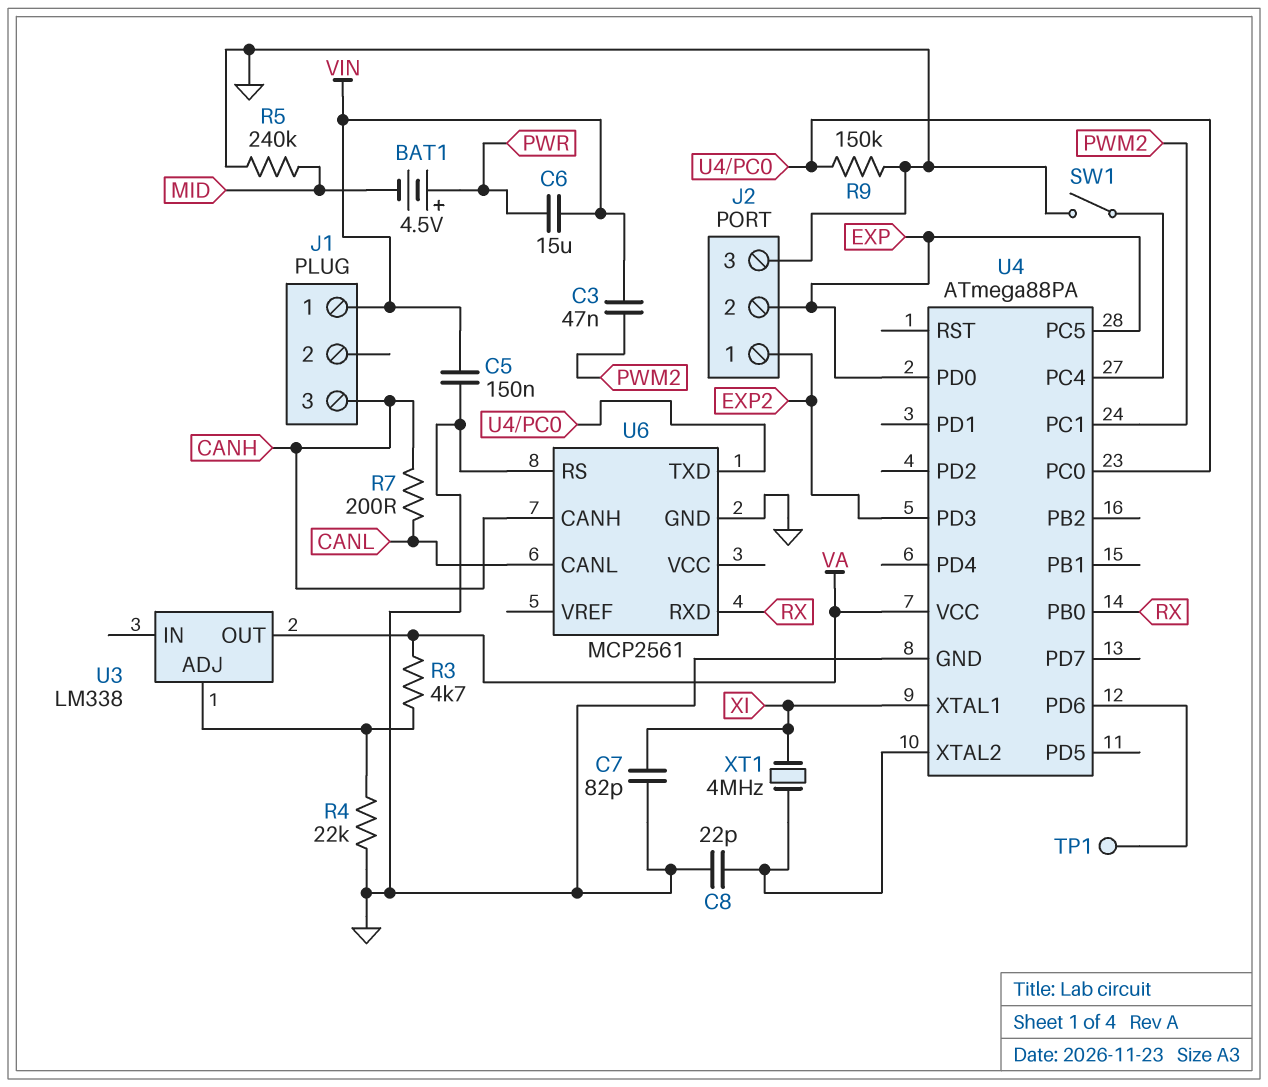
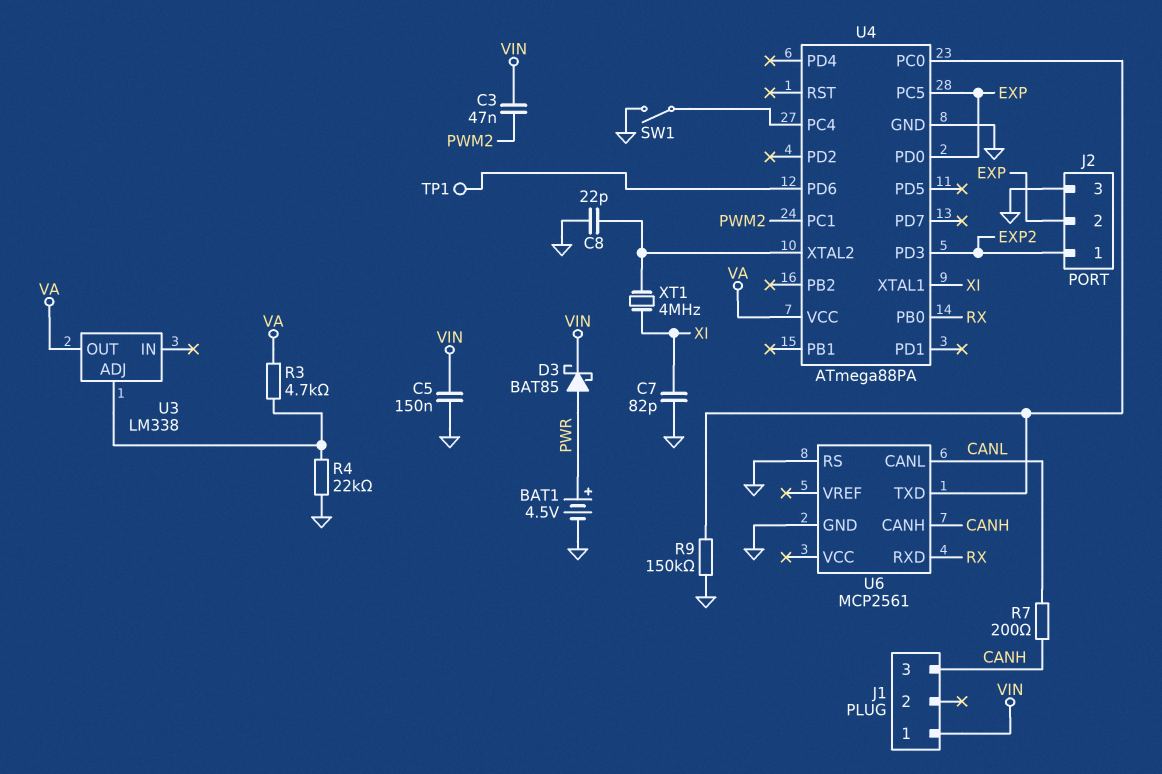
BAT1: 4.5V (plus PWR, minus MID) -> 4.5V (plus PWR, minus GND)
C6: 15uF (PWR, VIN) -> none
D3: none -> schottky BAT85 (A PWR, K VIN)
R5: 240k (GND, MID) -> none

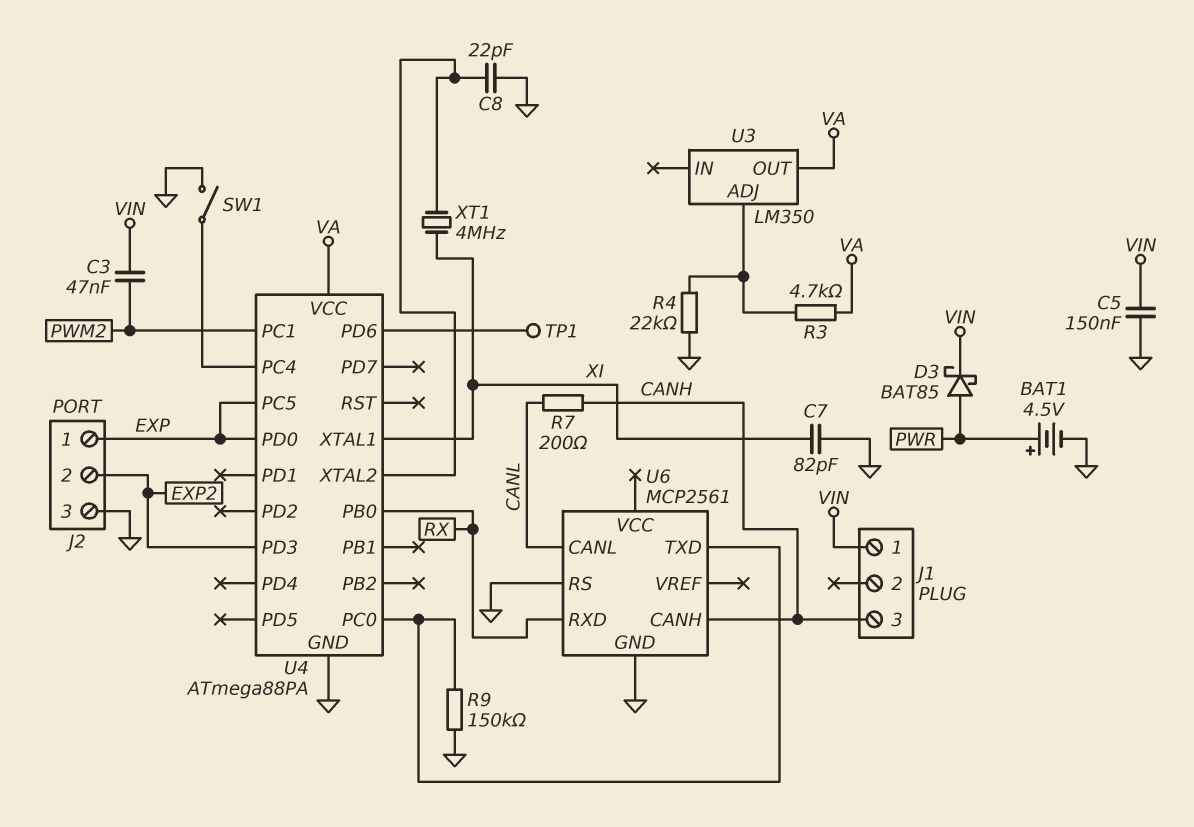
J2 pin 1: EXP2 -> EXP
J2 pin 2: EXP -> EXP2
U3: LM338 -> LM350

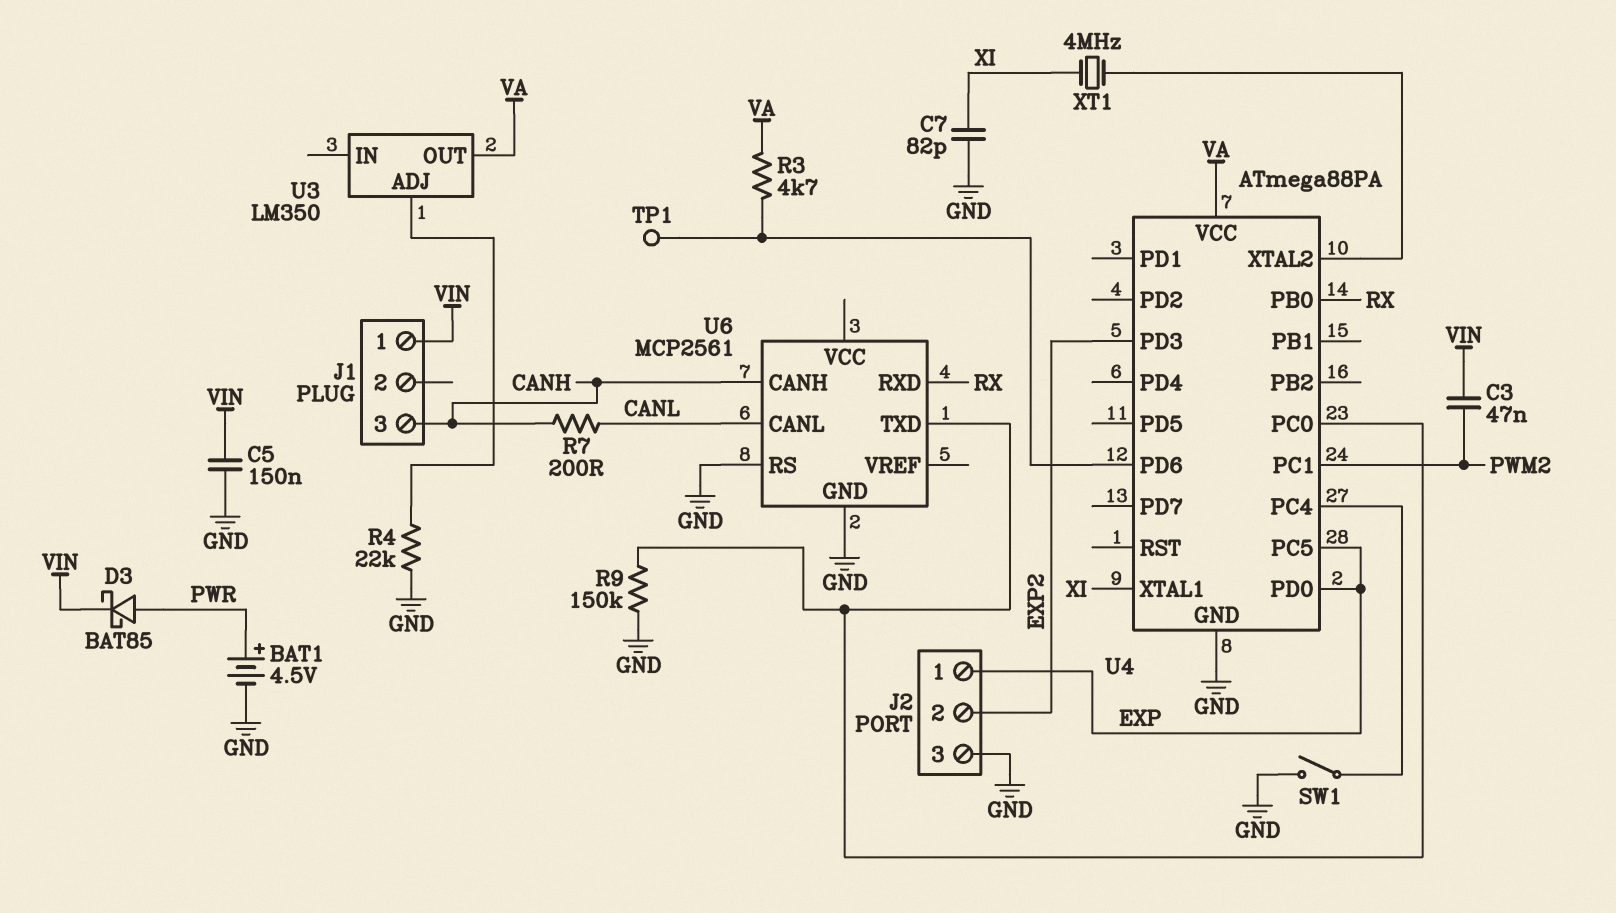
C8: 22pF (GND, U4/XTAL2) -> none
R3: 4.7k (U3/ADJ, VA) -> 4.7k (U4/PD6, VA)

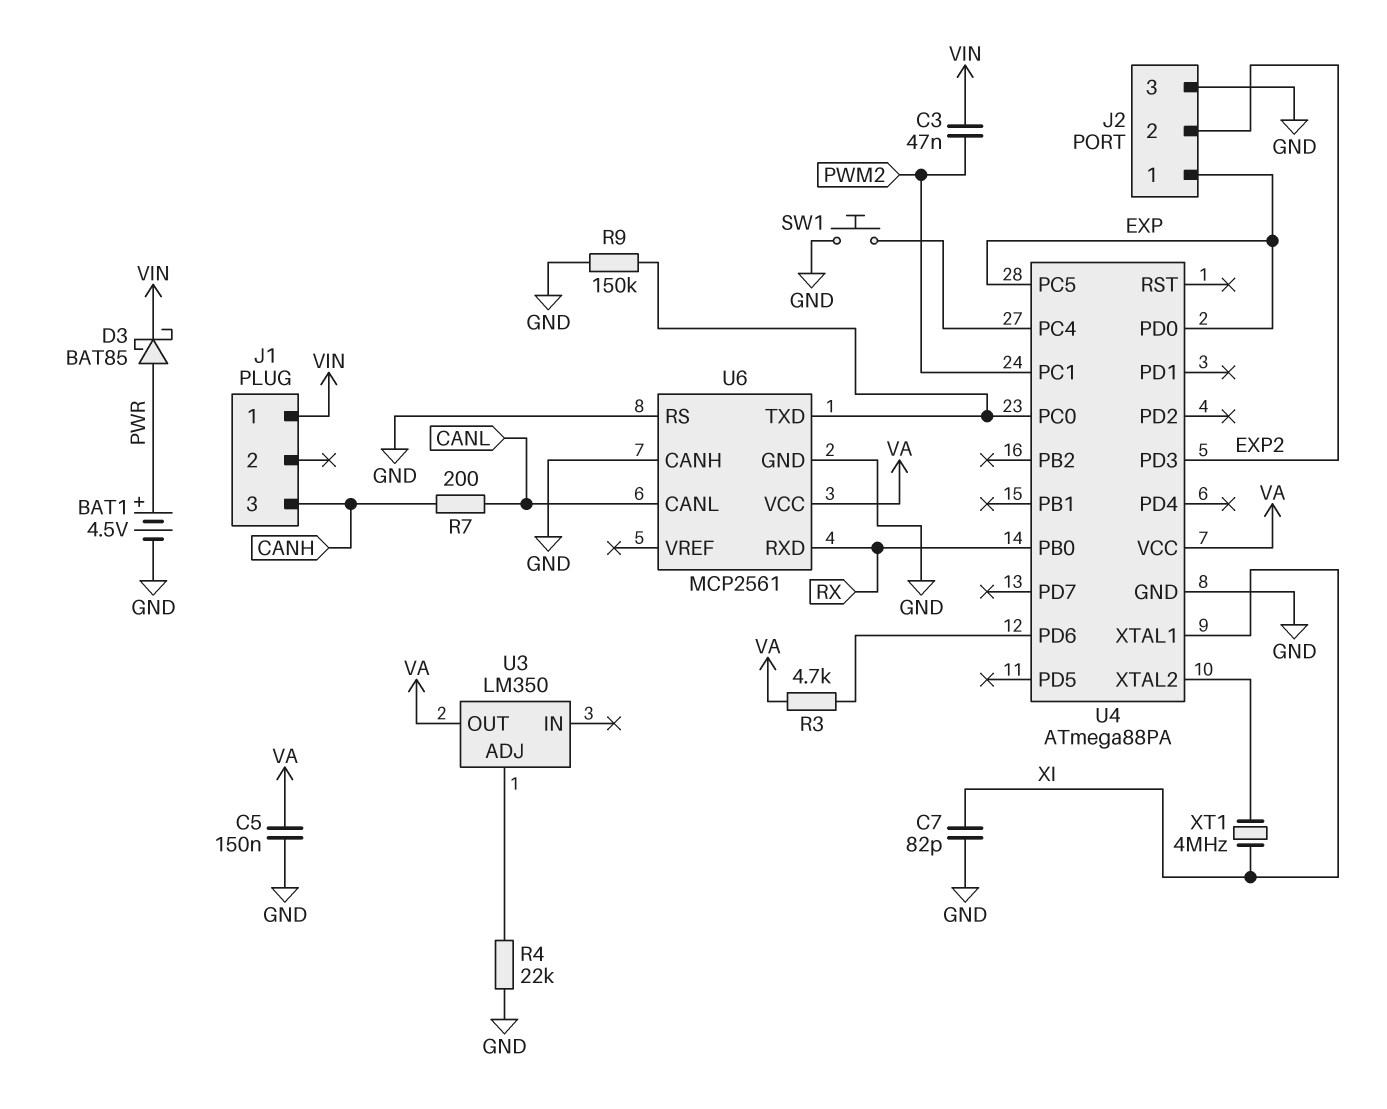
C5: 150nF (GND, VIN) -> 150nF (GND, VA)
SW1: switch (GND, U4/PC4) -> button (GND, U4/PC4)
TP1: test point (U4/PD6) -> none
U6 pin CANH: CANH -> GND
U6 pin VCC: none -> VA

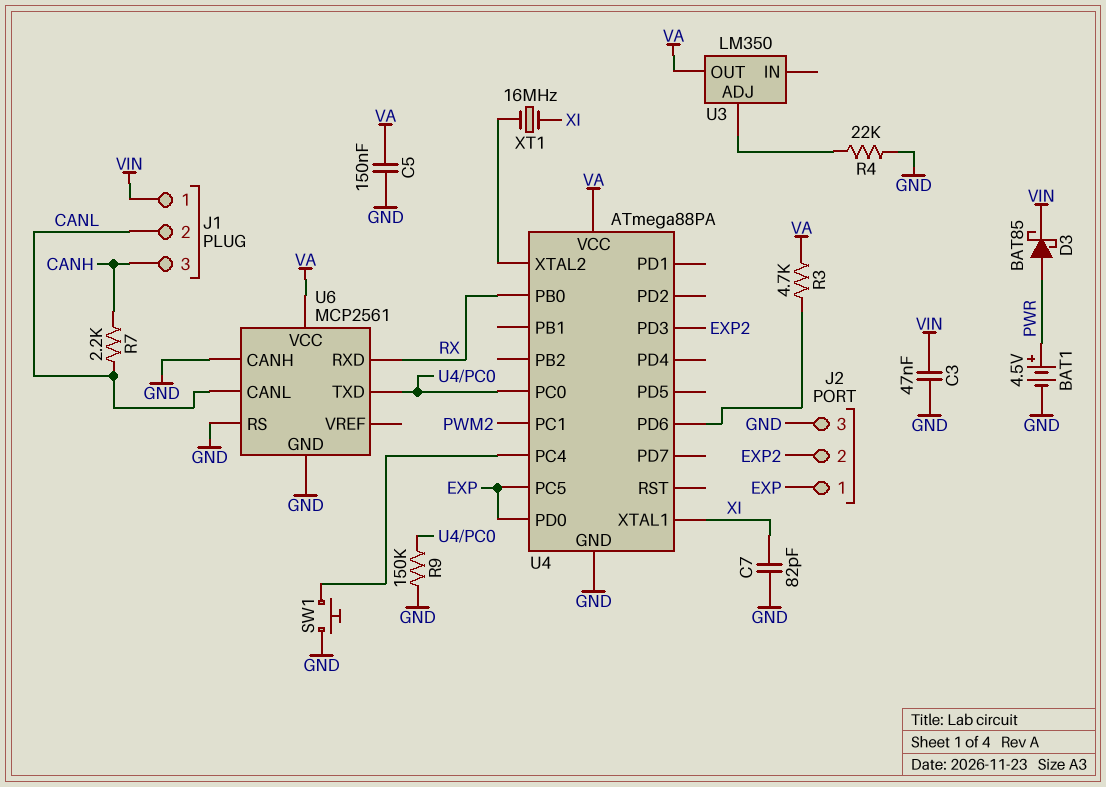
C3: 47nF (PWM2, VIN) -> 47nF (GND, VIN)
J1 pin 2: none -> CANL
R7: 200 (CANH, CANL) -> 2.2k (CANH, CANL)
XT1: 4MHz (U4/XTAL2, XI) -> 16MHz (U4/XTAL2, XI)

